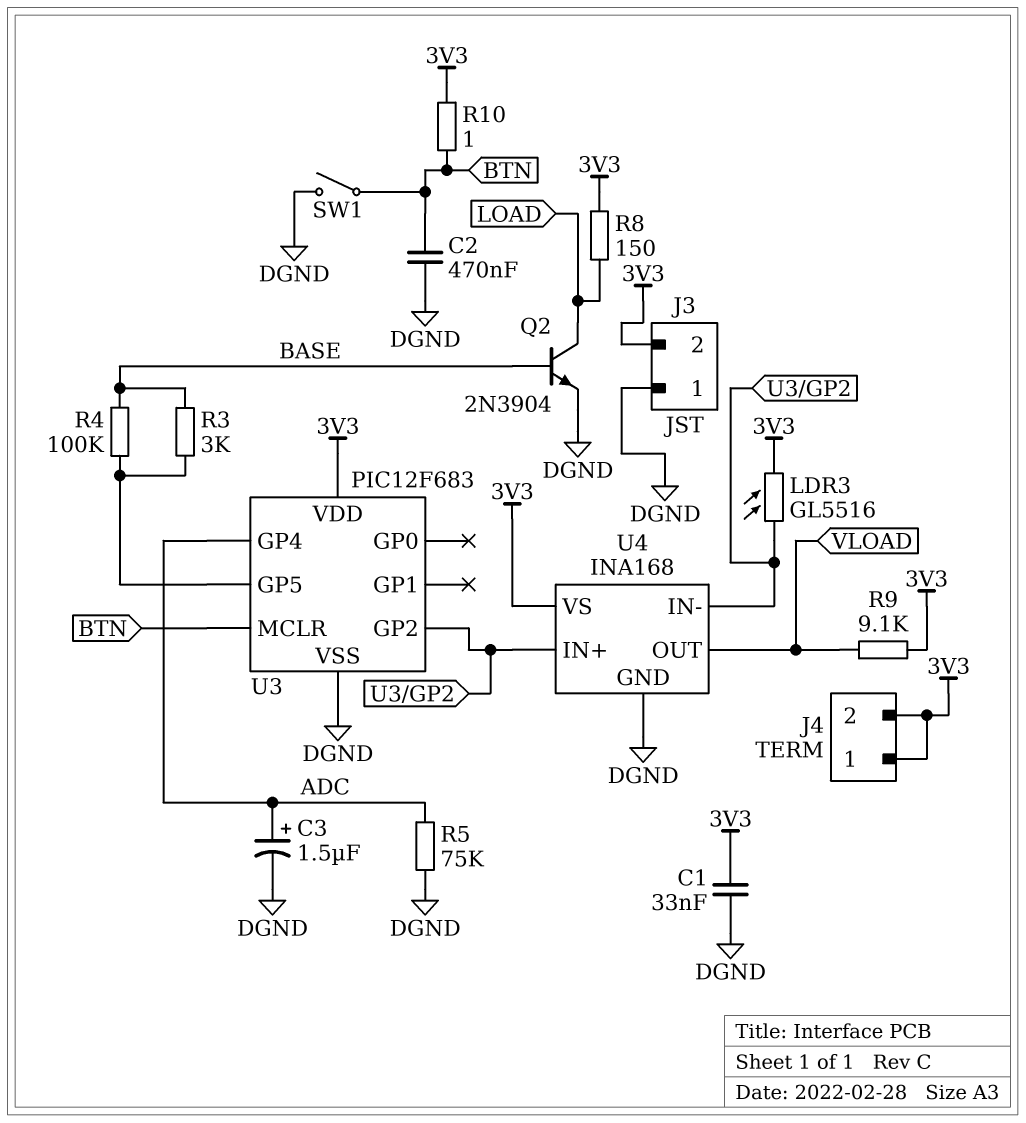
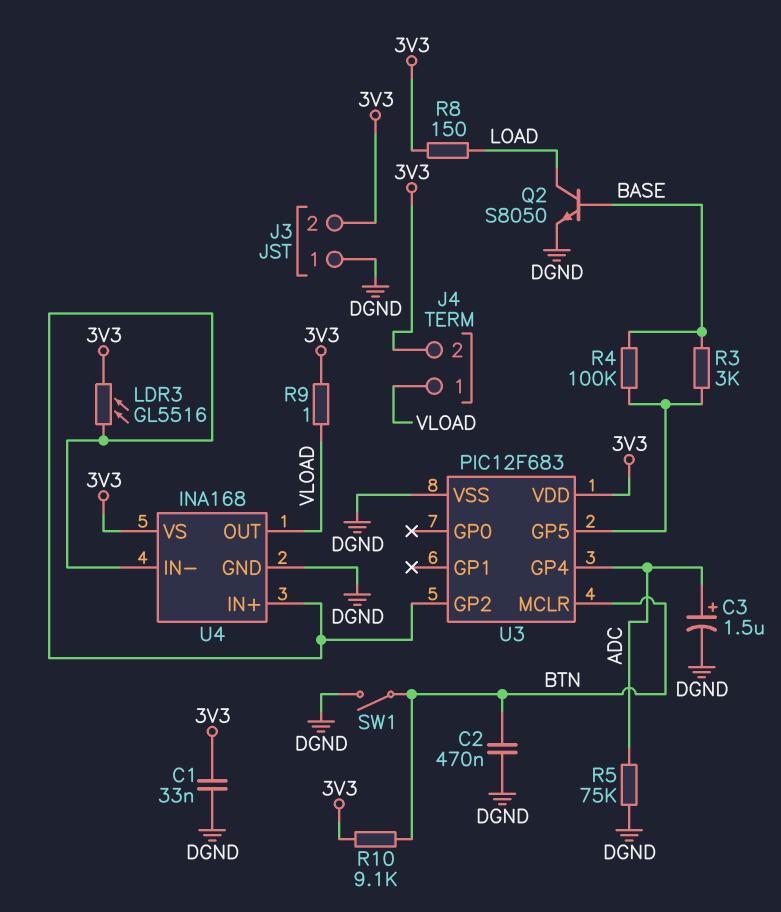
J4 pin 1: 3V3 -> VLOAD
Q2: NPN 2N3904 (B BASE, C LOAD, E DGND) -> NPN S8050 (B BASE, C LOAD, E DGND)
R9: 9.1k (3V3, VLOAD) -> 1 (3V3, VLOAD)
R10: 1 (3V3, BTN) -> 9.1k (3V3, BTN)

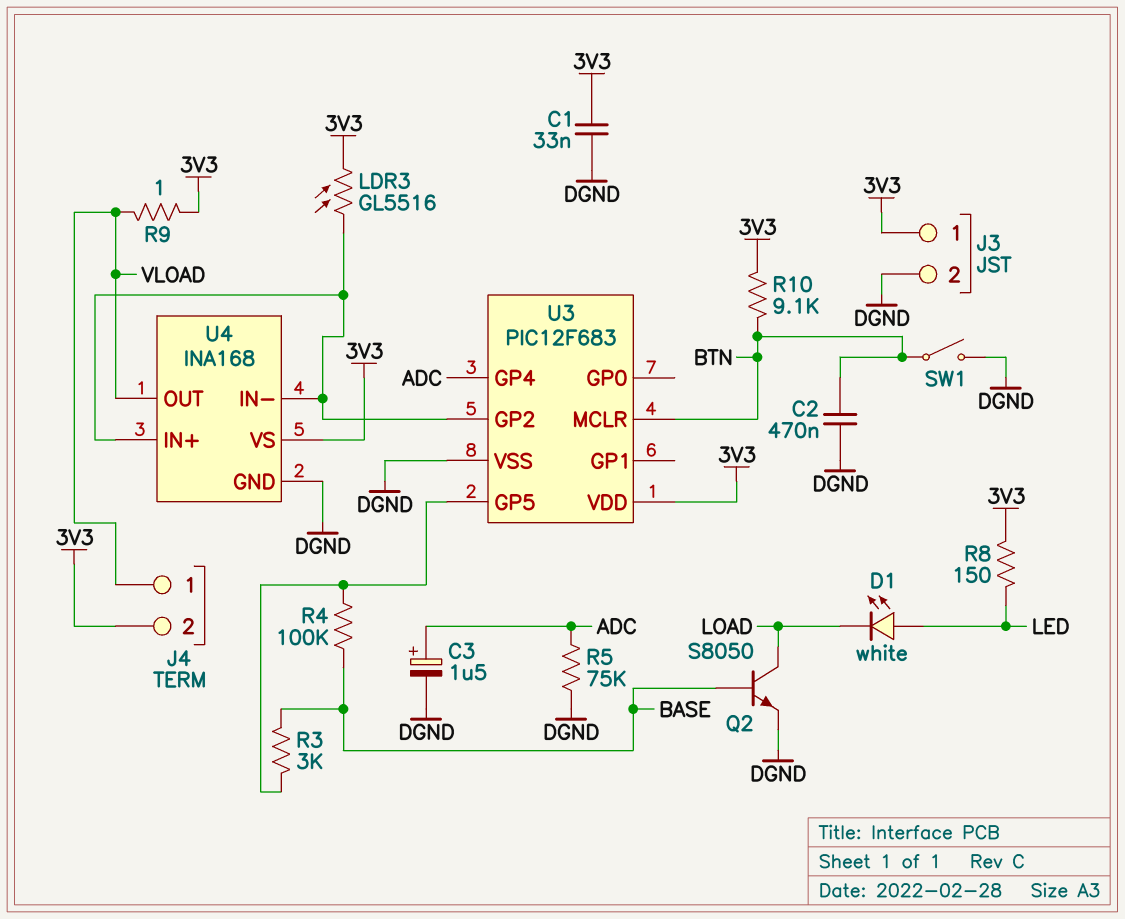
D1: none -> LED white (A LED, K LOAD)
J3 pin 1: DGND -> 3V3
J3 pin 2: 3V3 -> DGND
R8: 150 (3V3, LOAD) -> 150 (3V3, LED)

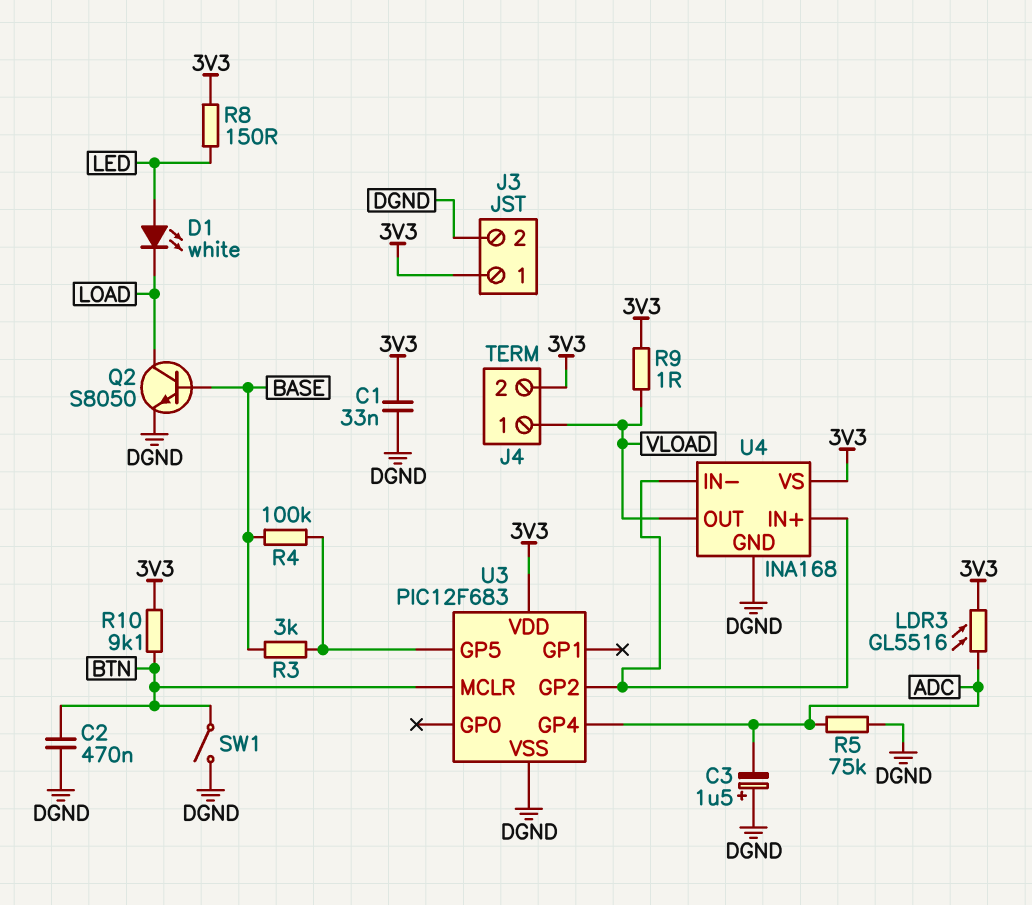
C3: 1.5uF (plus ADC, minus DGND) -> 1.5uF (plus DGND, minus ADC)
LDR3: GL5516 (3V3, U3/GP2) -> GL5516 (3V3, ADC)

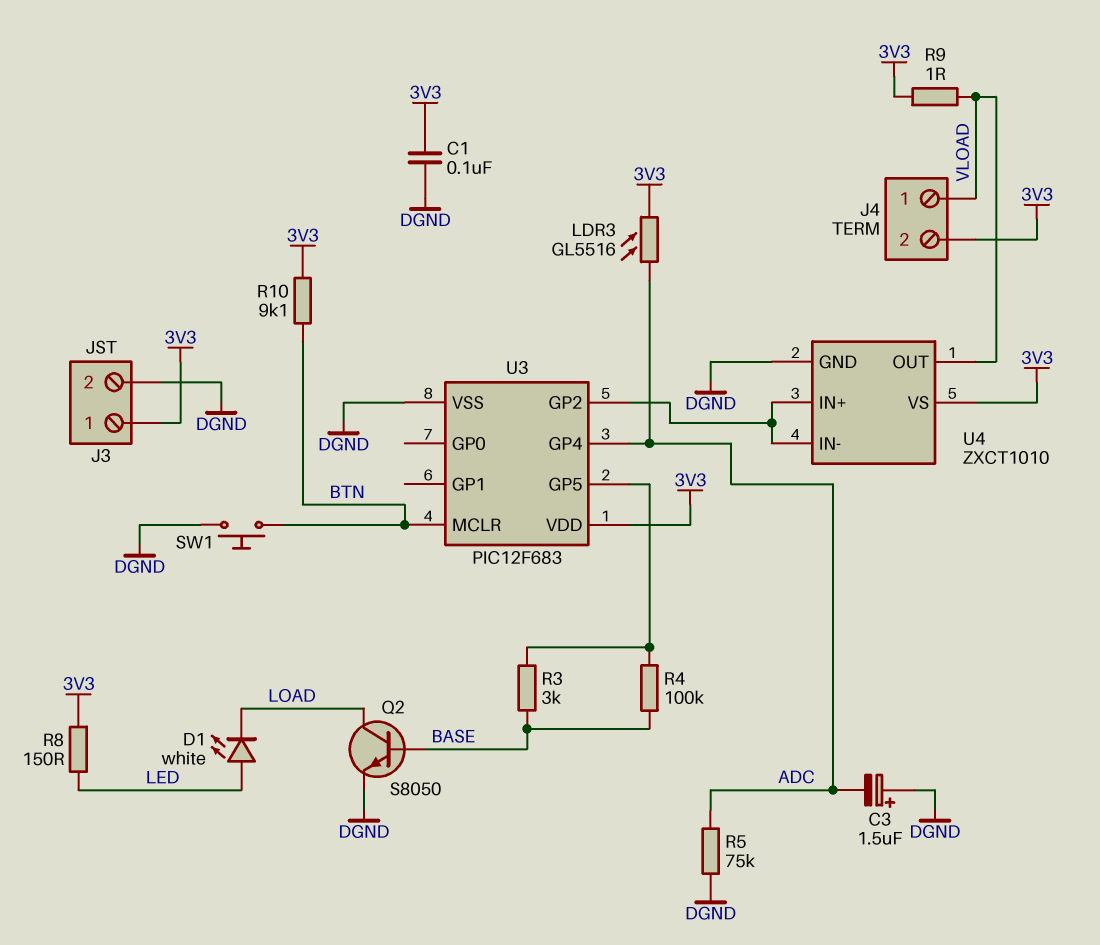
C1: 33nF (3V3, DGND) -> 100nF (3V3, DGND)
C2: 470nF (BTN, DGND) -> none
SW1: switch (BTN, DGND) -> button (BTN, DGND)
U4: INA168 -> ZXCT1010

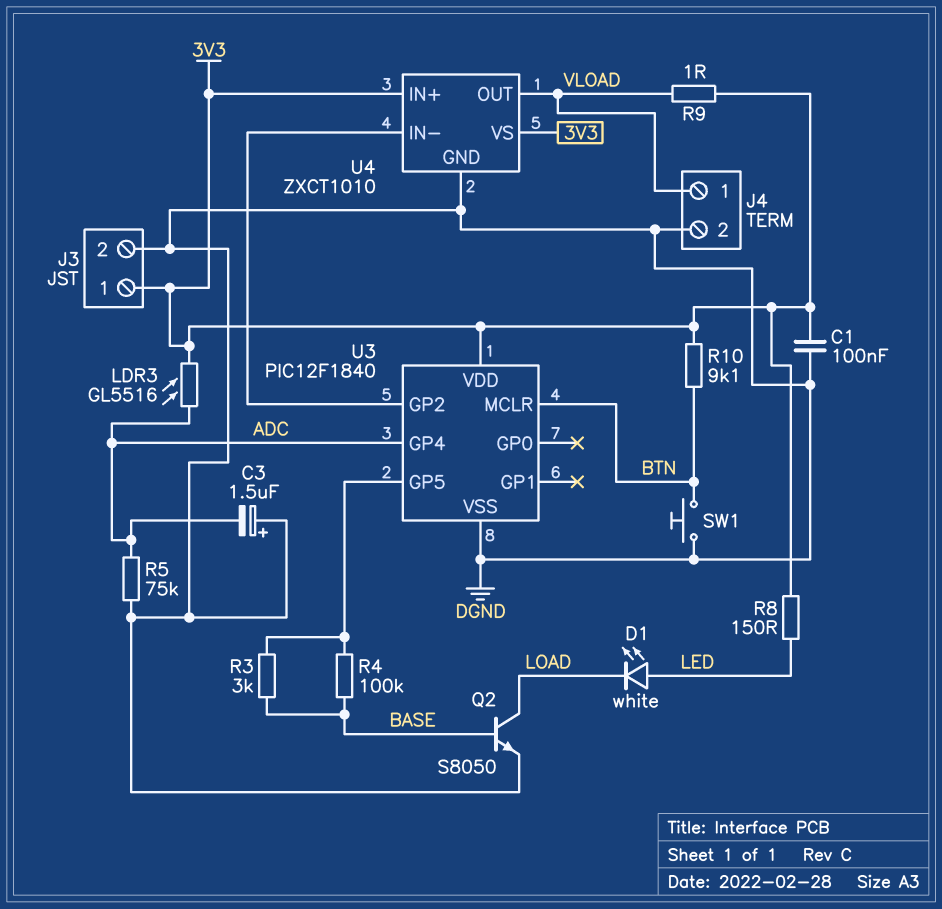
J4 pin 2: 3V3 -> DGND
U3: PIC12F683 -> PIC12F1840
U4 pin IN+: U3/GP2 -> 3V3

